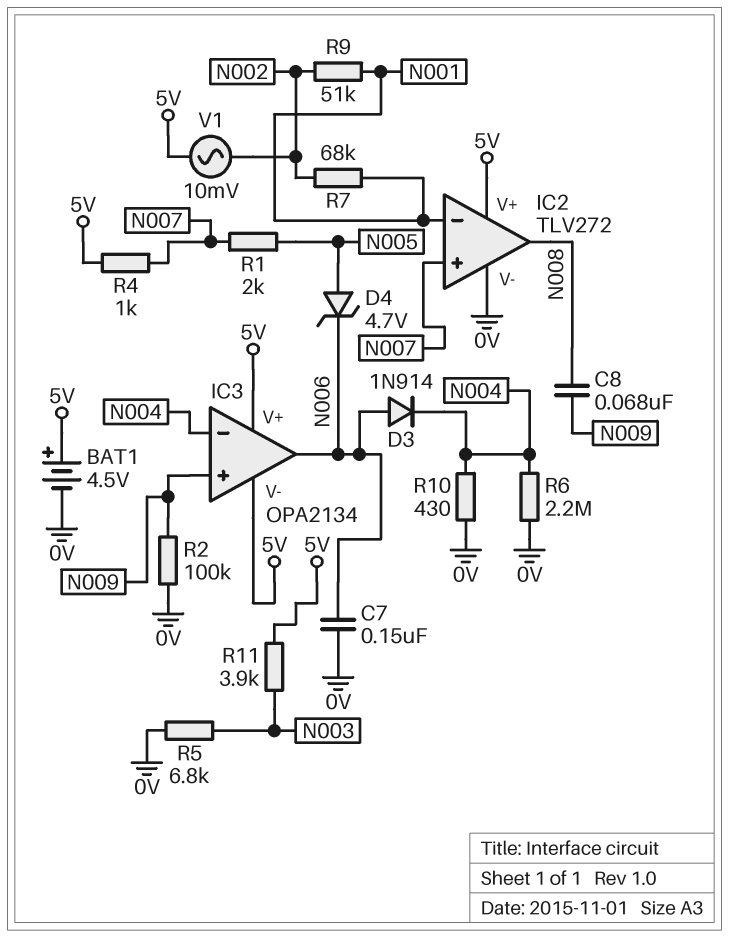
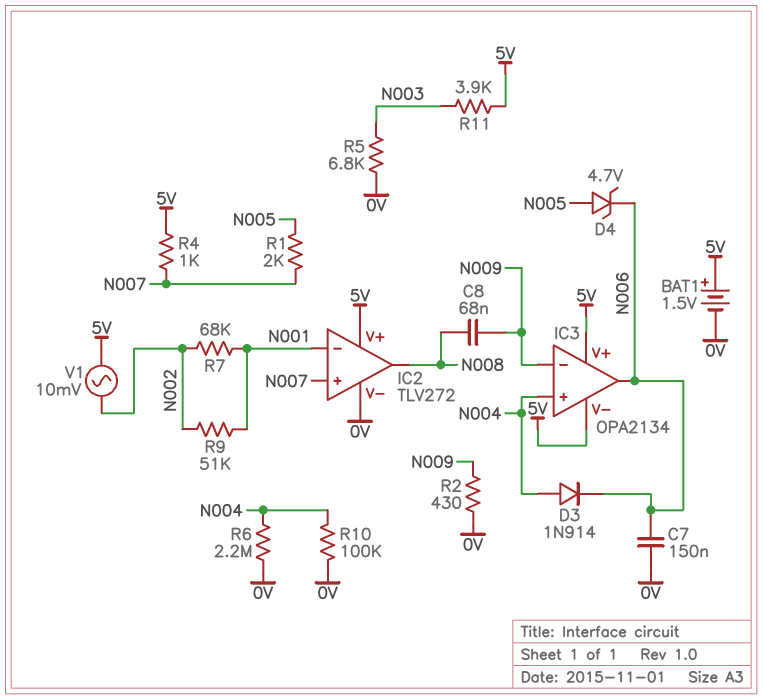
BAT1: 4.5V (plus 5V, minus 0V) -> 1.5V (plus 5V, minus 0V)
D3: diode 1N914 (A N006, K N004) -> diode 1N914 (A N004, K N006)
IC3 pin in+: N009 -> N004
IC3 pin in-: N004 -> N009
R2: 100k (0V, N009) -> 430 (0V, N009)
R10: 430 (0V, N004) -> 100k (0V, N004)

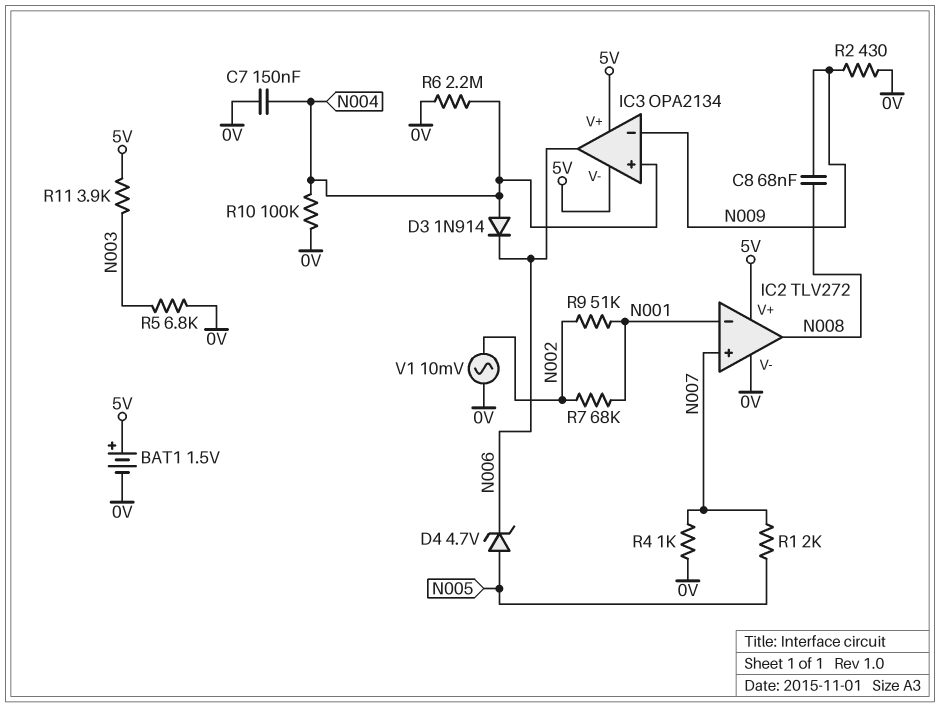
C7: 150nF (0V, N006) -> 150nF (0V, N004)
R4: 1k (5V, N007) -> 1k (0V, N007)
V1: AC 10mV (5V, N002) -> AC 10mV (0V, N002)

